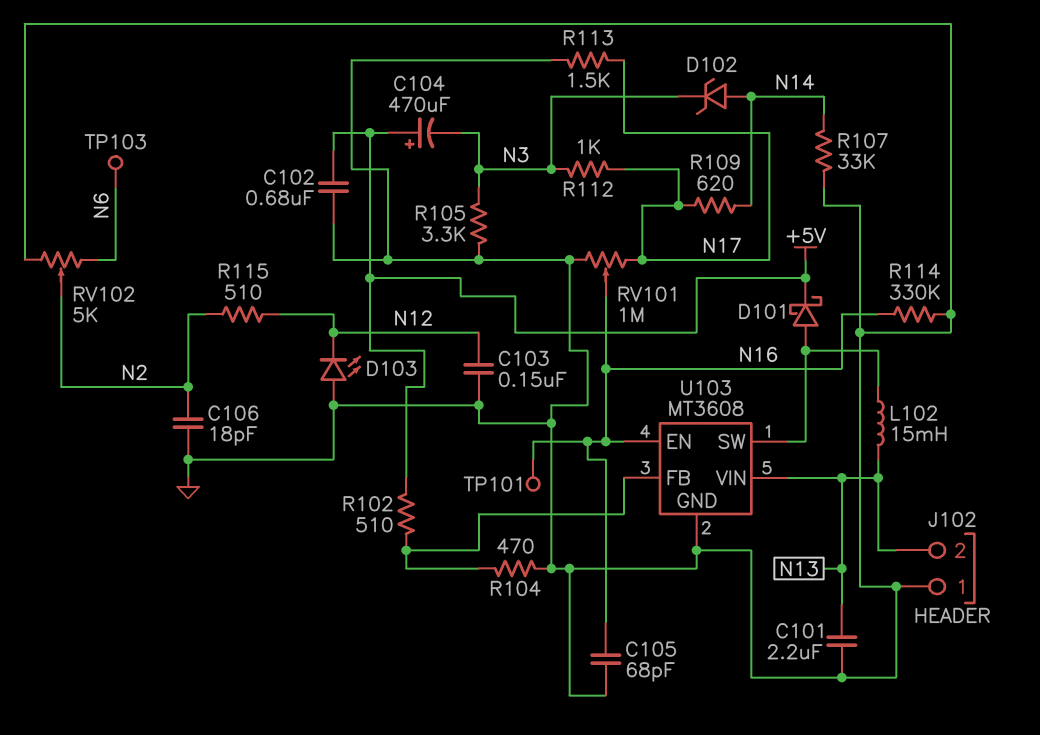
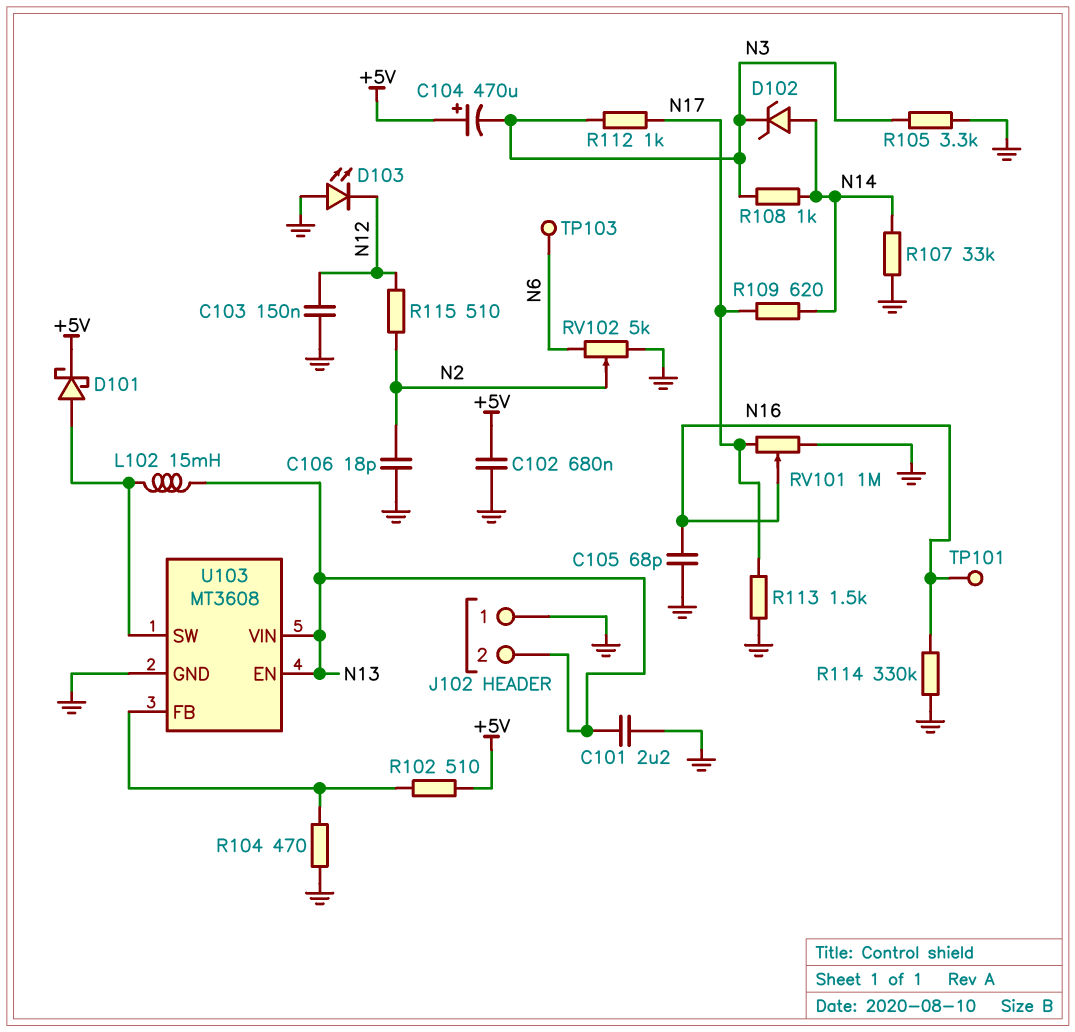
R108: none -> 1k (N3, N14)
U103 pin EN: N16 -> N13

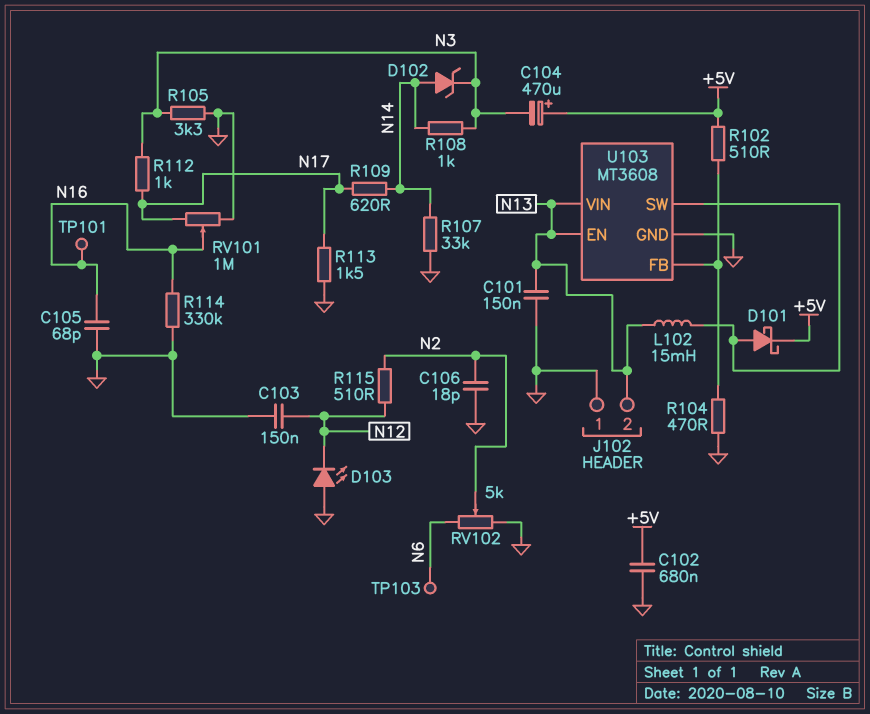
C101: 2.2uF (GND, N13) -> 150nF (GND, N13)

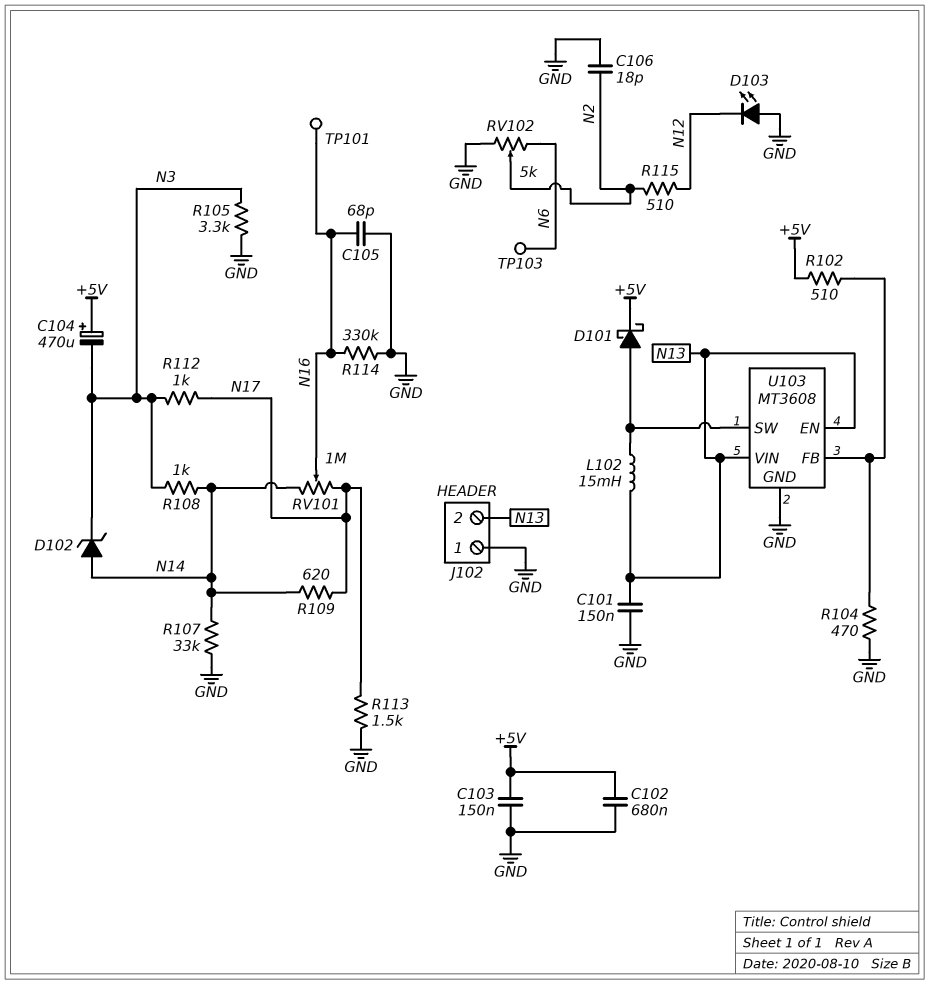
C103: 150nF (GND, N12) -> 150nF (+5V, GND)
RV101: 1M (GND, N17, wiper N16) -> 1M (N14, N17, wiper N16)

